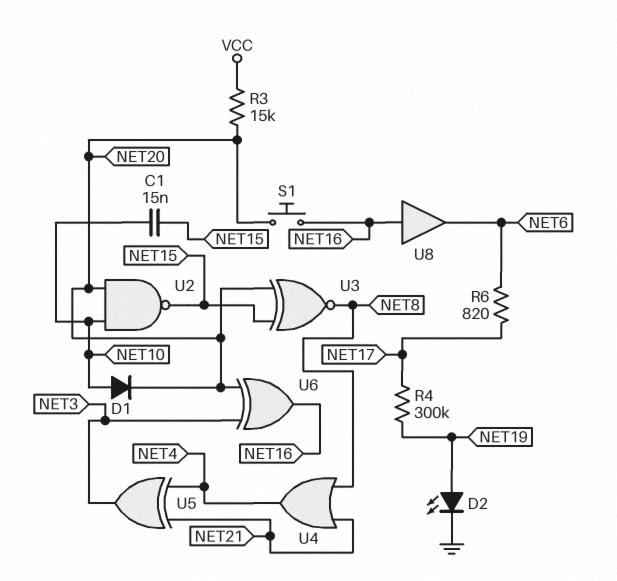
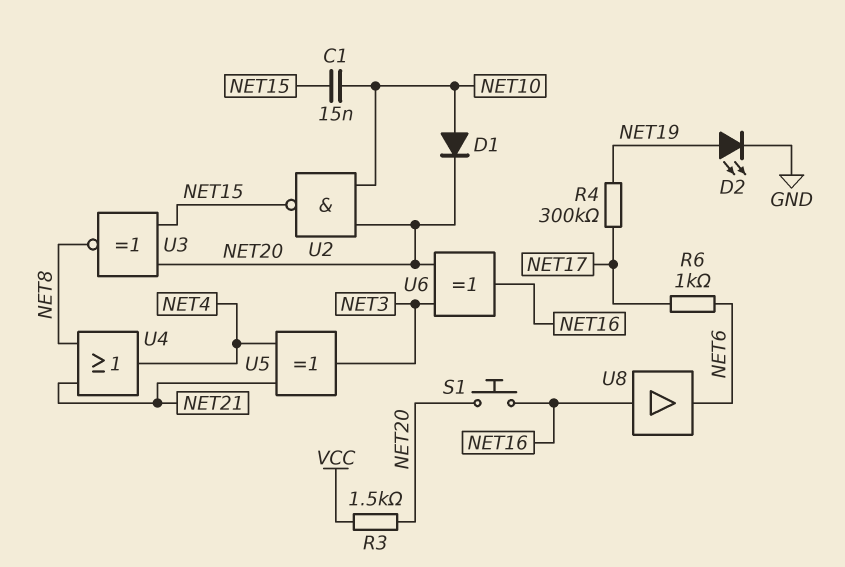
R3: 15k (NET20, VCC) -> 1.5k (NET20, VCC)
R6: 820 (NET6, NET17) -> 1k (NET6, NET17)

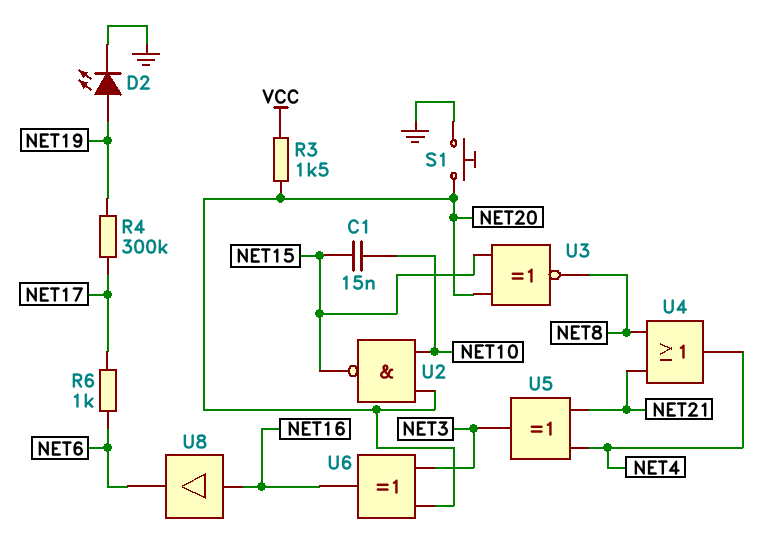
D1: diode (A NET10, K NET20) -> none
S1: button (NET16, NET20) -> button (GND, NET20)

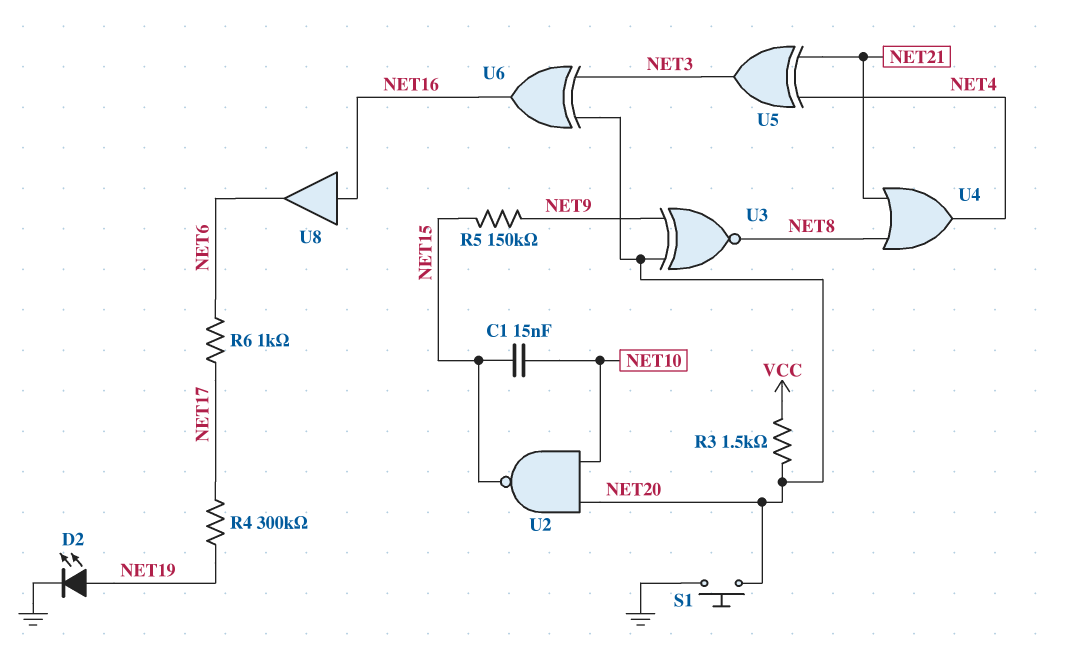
R5: none -> 150k (NET9, NET15)
U3: XNOR (in NET15, in NET20, out NET8) -> XNOR (in NET9, in NET20, out NET8)

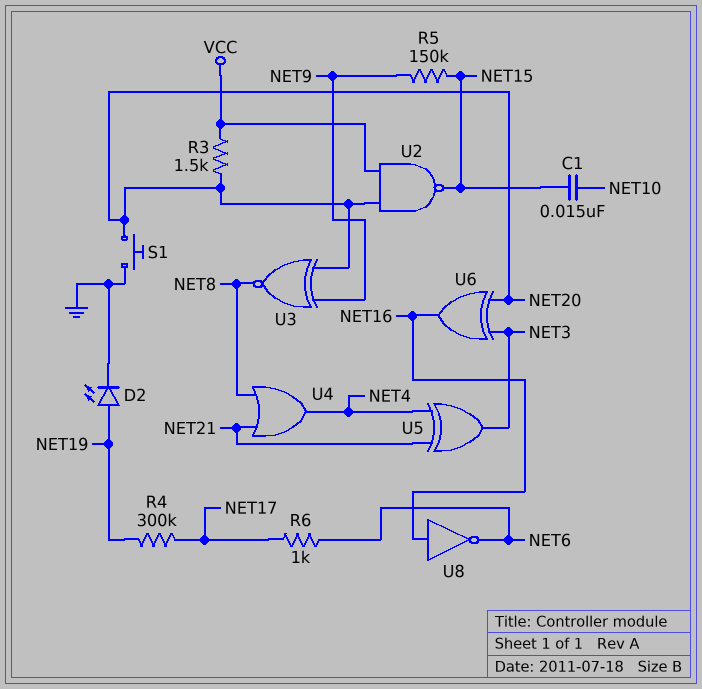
U2: NAND (in NET10, in NET20, out NET15) -> NAND (in NET20, in VCC, out NET15)
U8: buffer (in NET16, out NET6) -> NOT (in NET16, out NET6)

